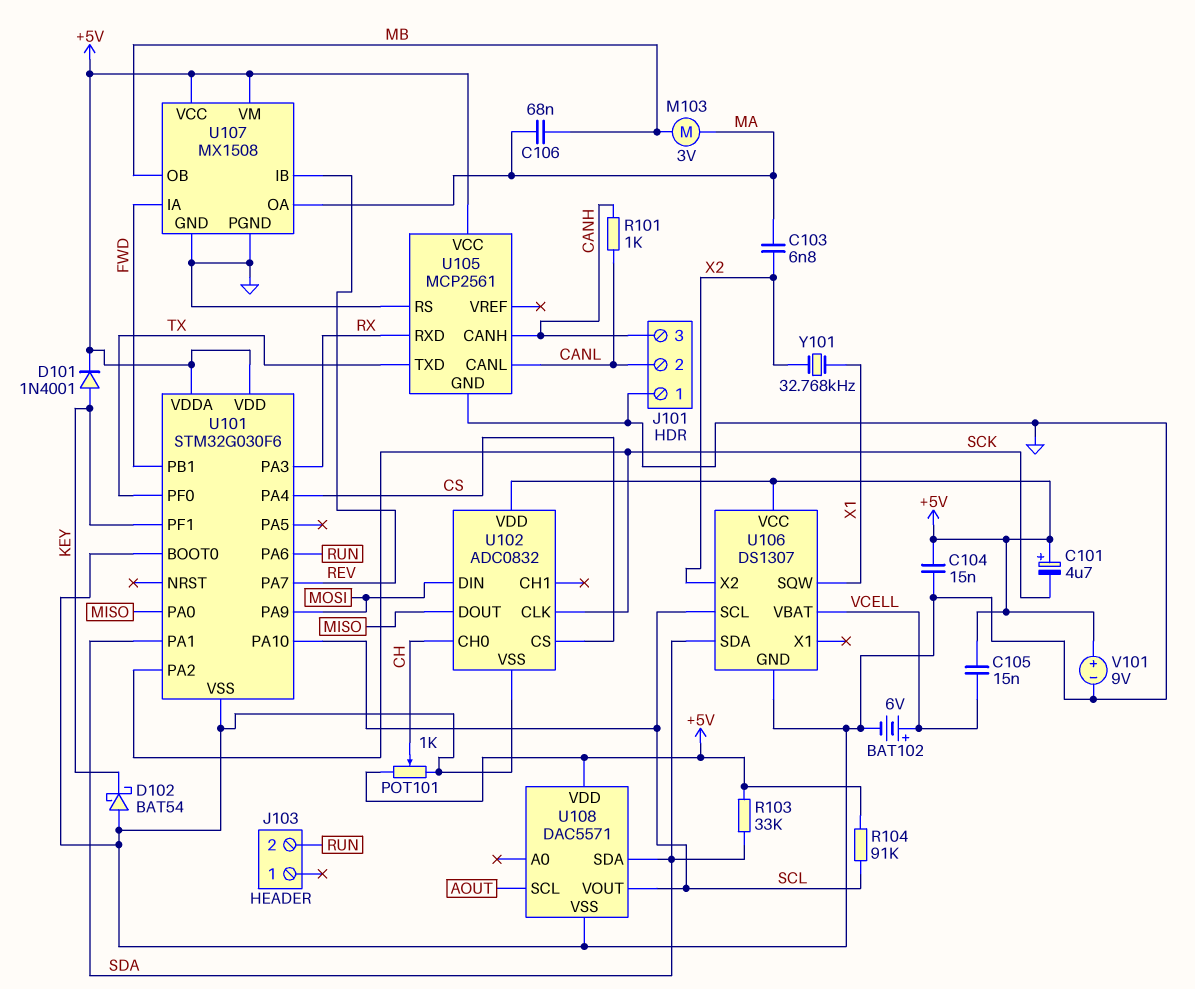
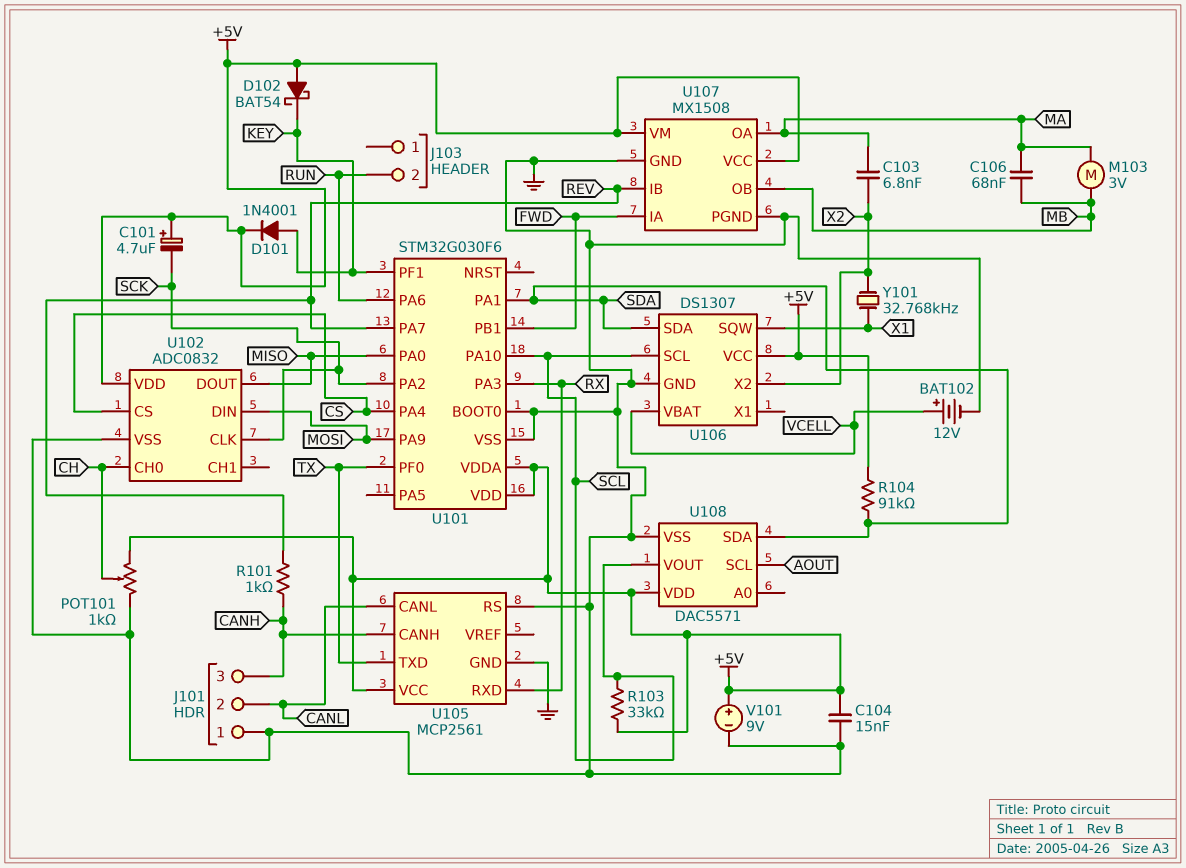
BAT102: 6V (plus VCELL, minus GND) -> 12V (plus VCELL, minus GND)
C105: 15nF (+5V, VCELL) -> none
D102: schottky BAT54 (A GND, K KEY) -> schottky BAT54 (A +5V, K KEY)
R101: 1k (CANH, CANL) -> 1k (CANH, REV)
R103: 33k (+5V, SDA) -> 33k (+5V, SCL)
R104: 91k (+5V, SCL) -> 91k (+5V, SDA)

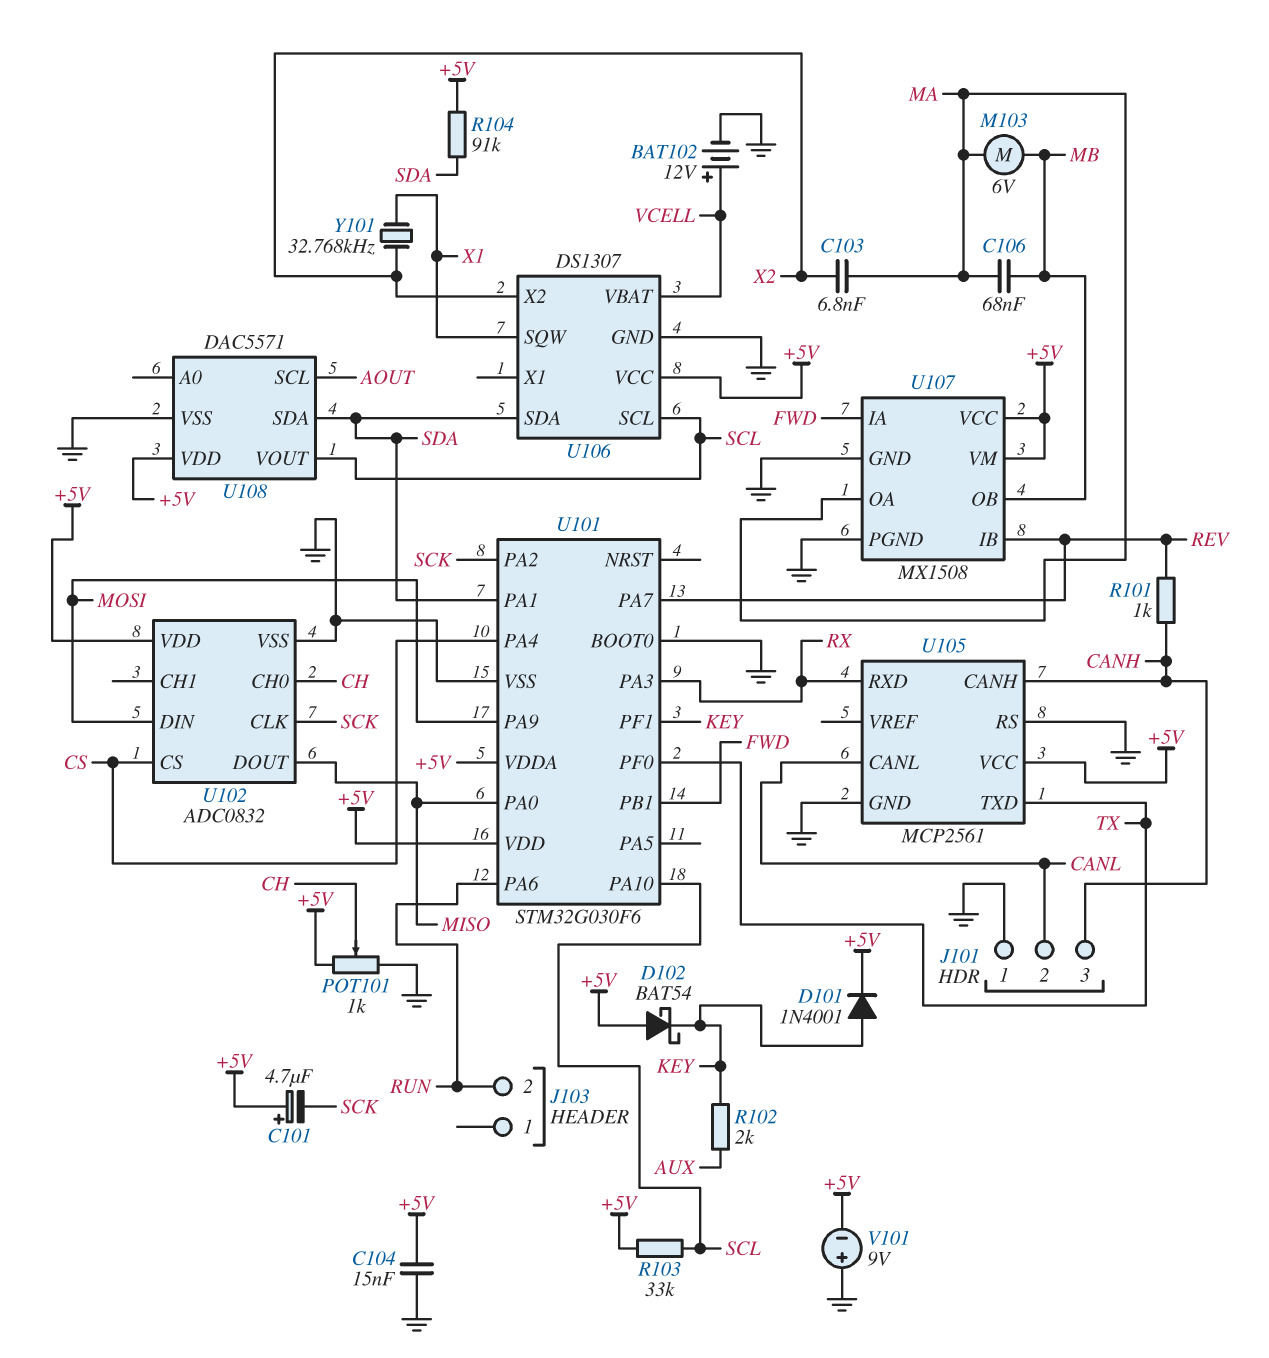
M103: motor 3V (MA, MB) -> motor 6V (MA, MB)
R102: none -> 2k (AUX, KEY)
V101: 9V (plus +5V, minus GND) -> 9V (plus GND, minus +5V)

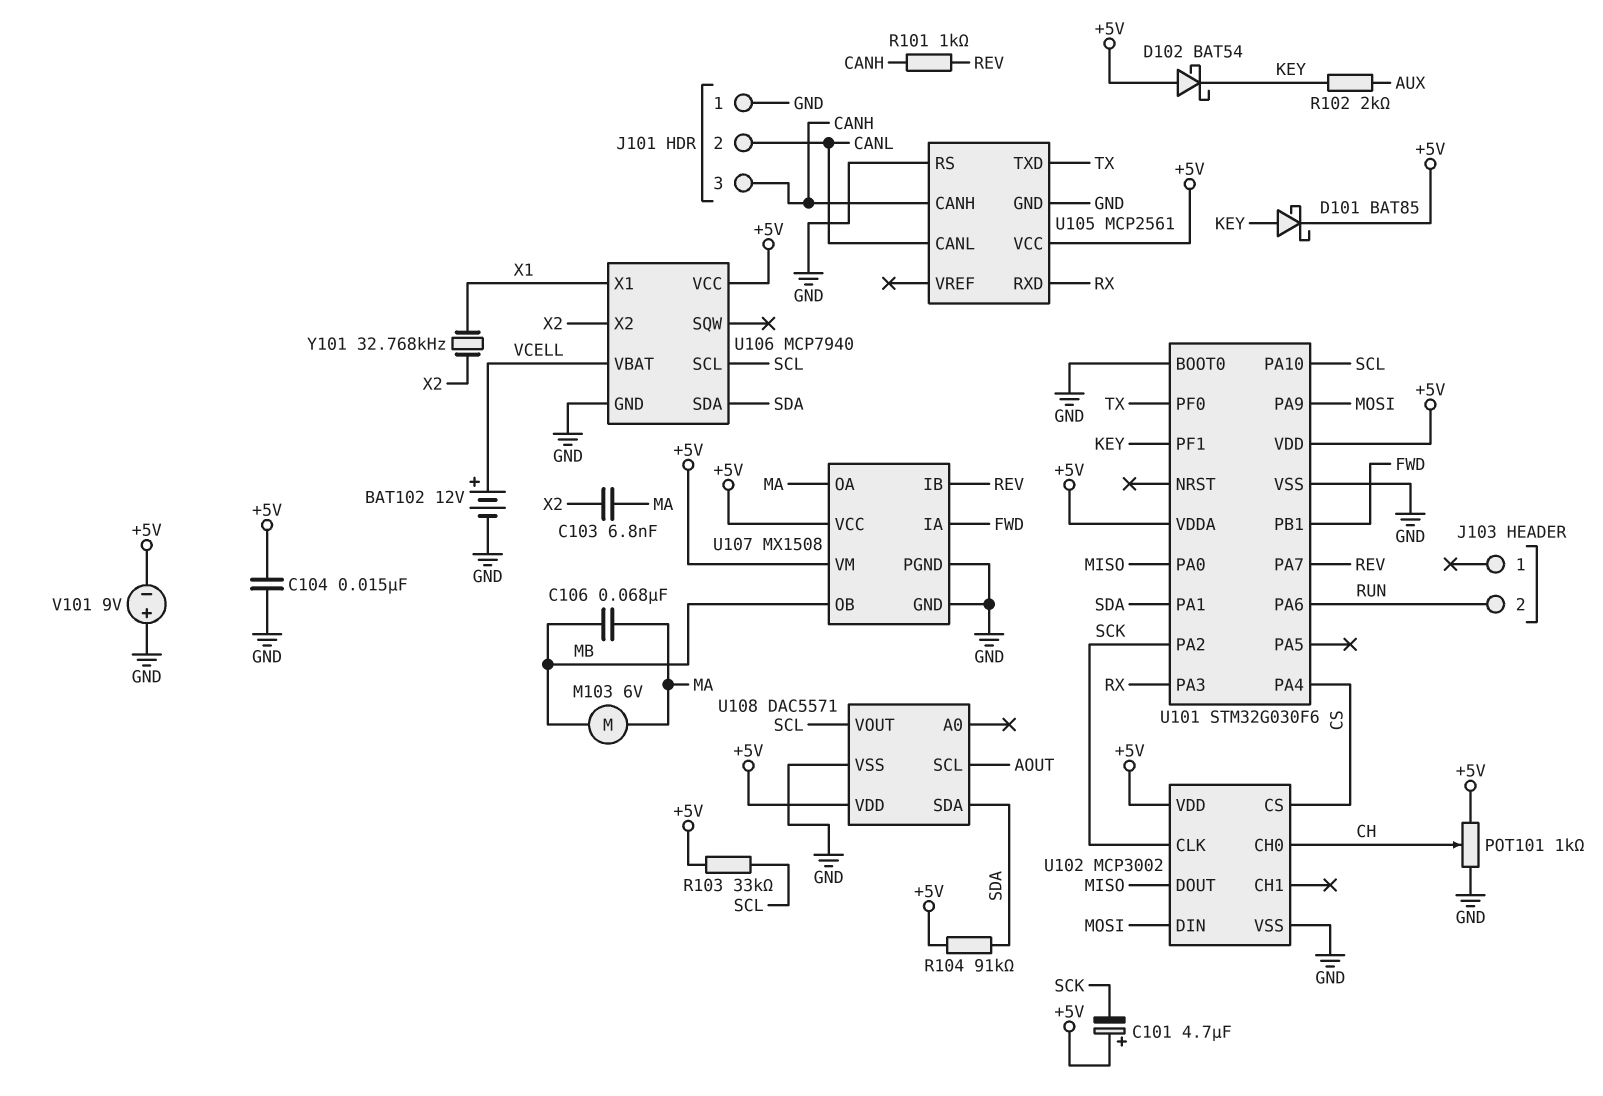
D101: diode 1N4001 (A KEY, K +5V) -> schottky BAT85 (A KEY, K +5V)
U102: ADC0832 -> MCP3002
U106: DS1307 -> MCP7940
U106 pin SQW: X1 -> none
U106 pin X1: none -> X1

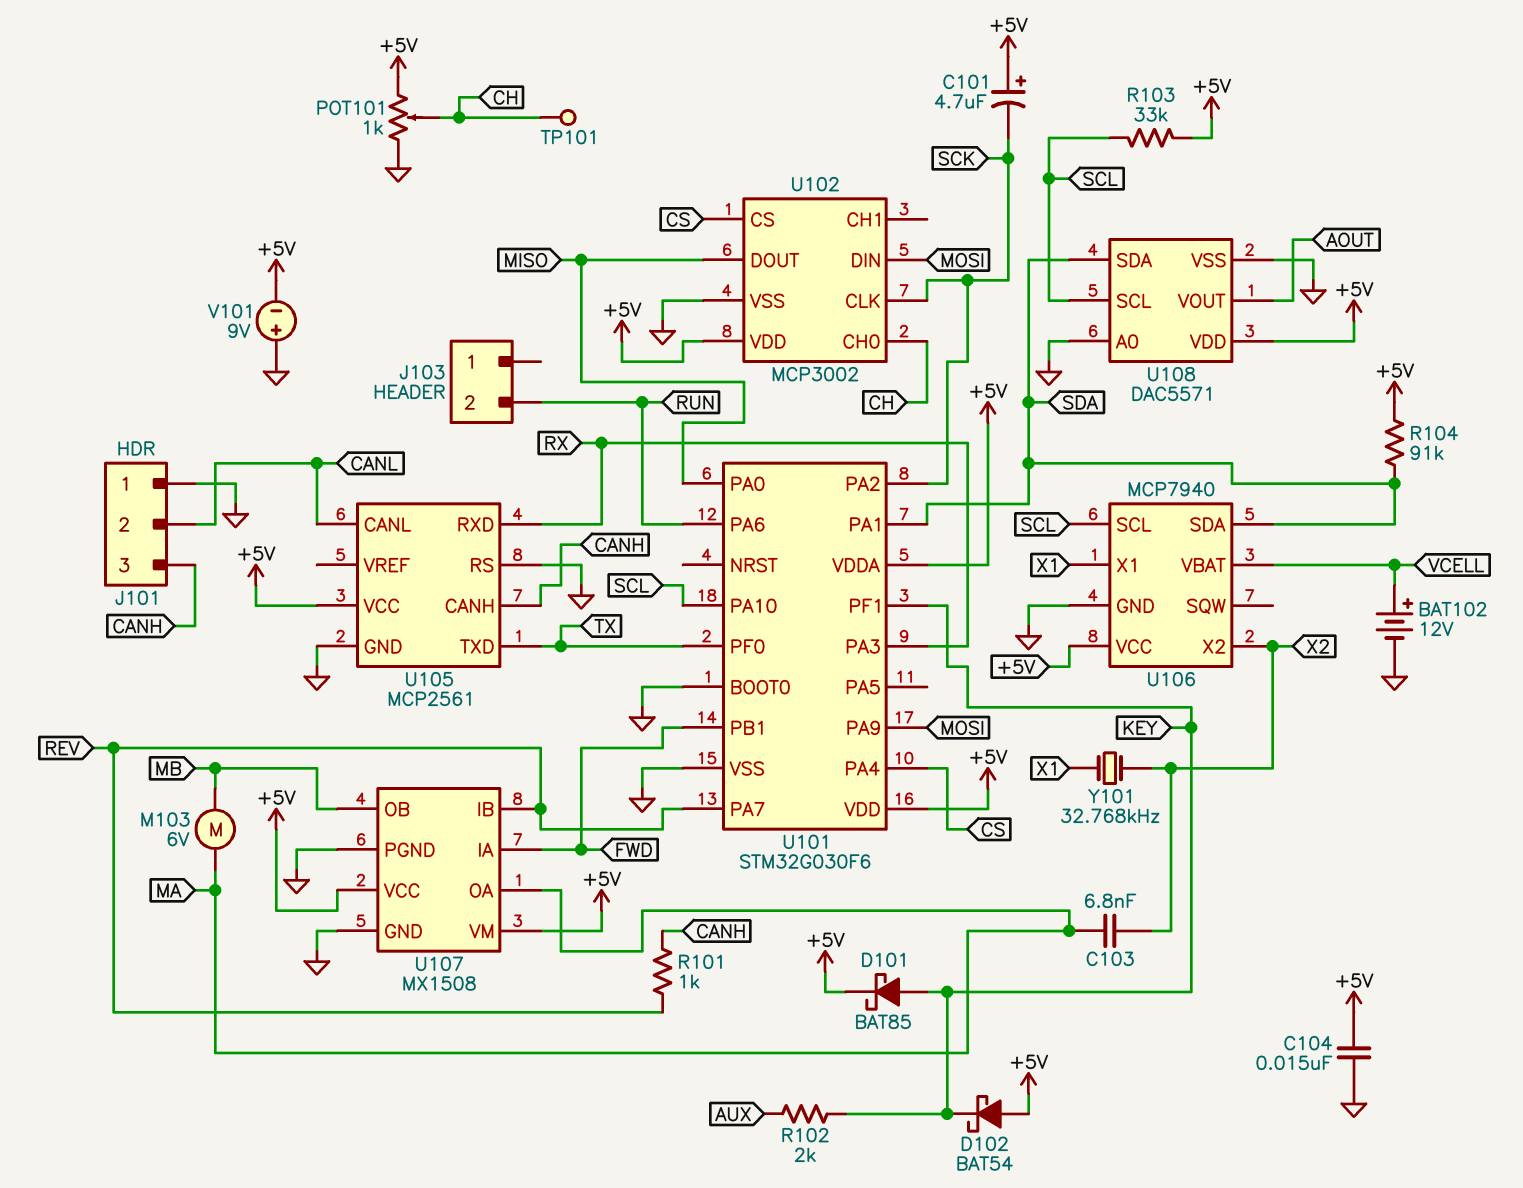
C106: 68nF (MA, MB) -> none
TP101: none -> test point (CH)
U108 pin A0: none -> GND
U108 pin SCL: AOUT -> SCL
U108 pin VOUT: SCL -> AOUT

